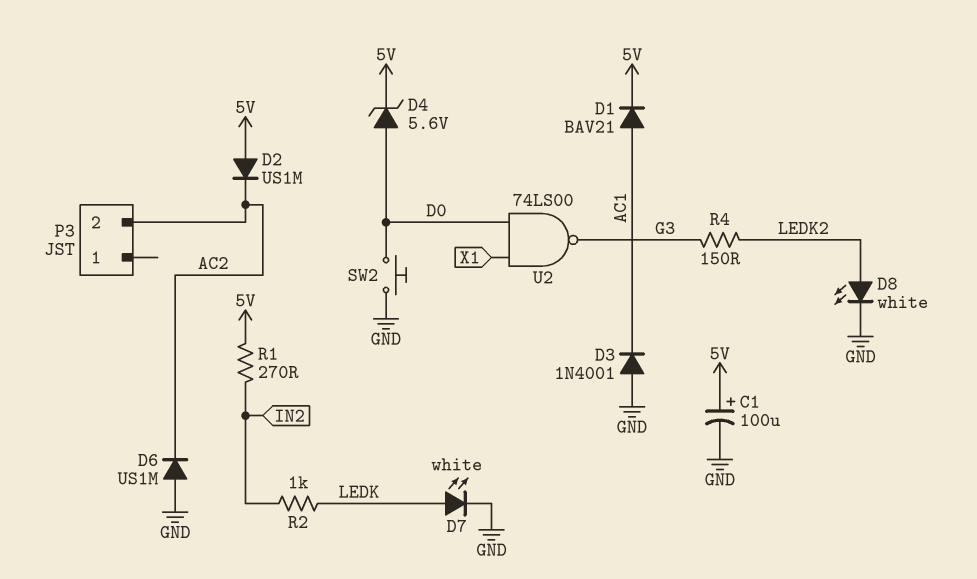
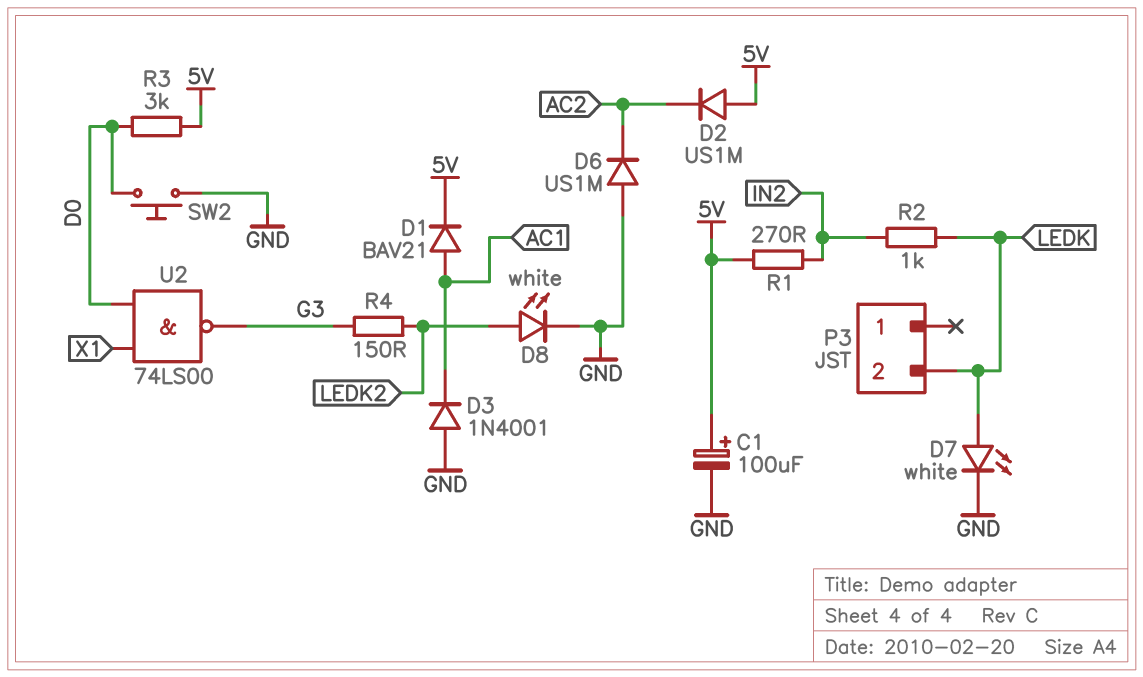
D4: zener 5.6V (A D0, K 5V) -> none
P3 pin 2: AC2 -> LEDK
R3: none -> 3k (5V, D0)

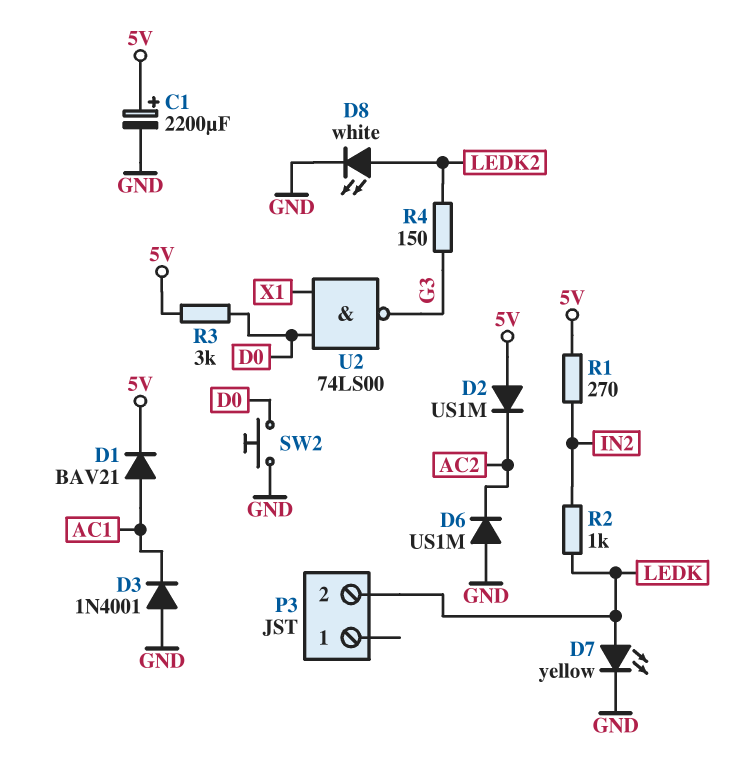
C1: 100uF (plus 5V, minus GND) -> 2200uF (plus 5V, minus GND)
D7: LED white (A LEDK, K GND) -> LED yellow (A LEDK, K GND)

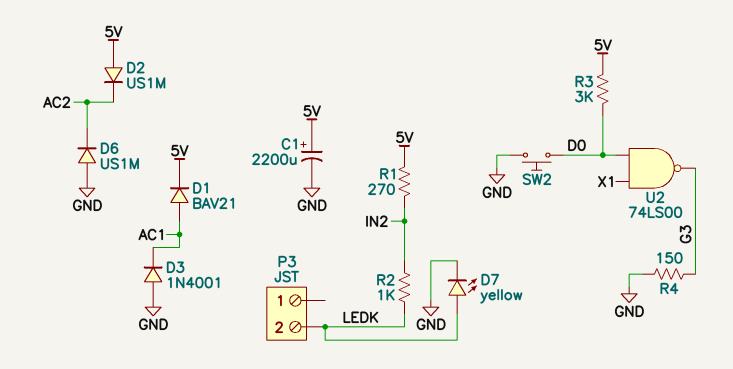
D8: LED white (A LEDK2, K GND) -> none
R4: 150 (G3, LEDK2) -> 150 (G3, GND)

